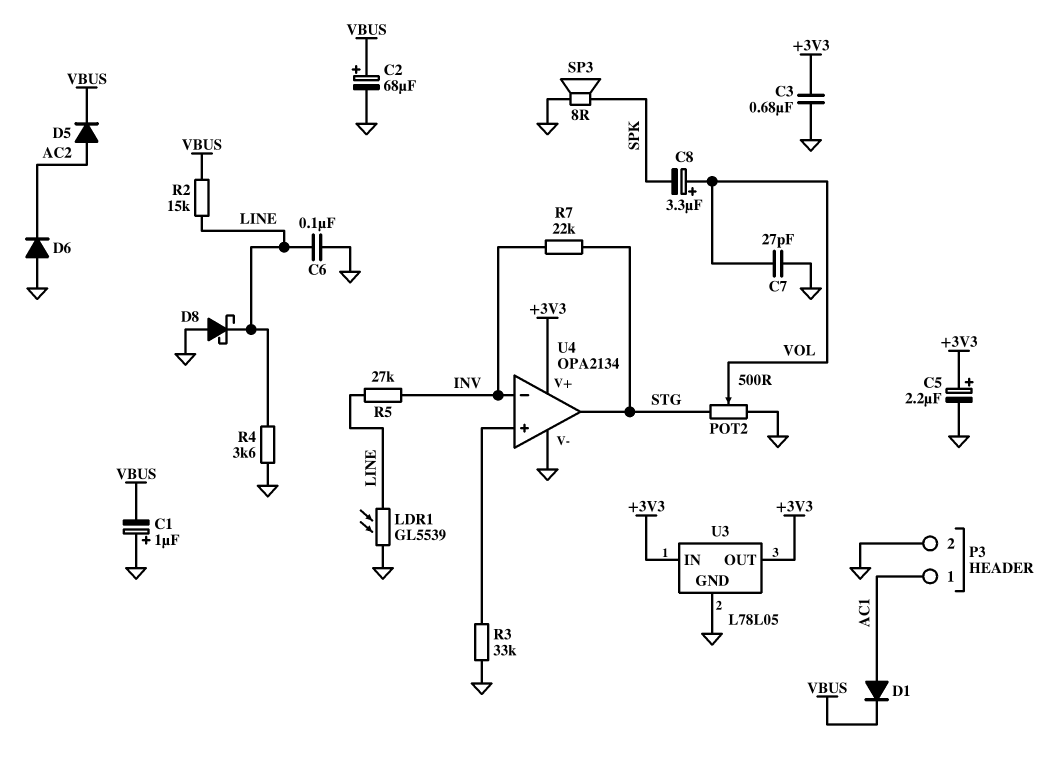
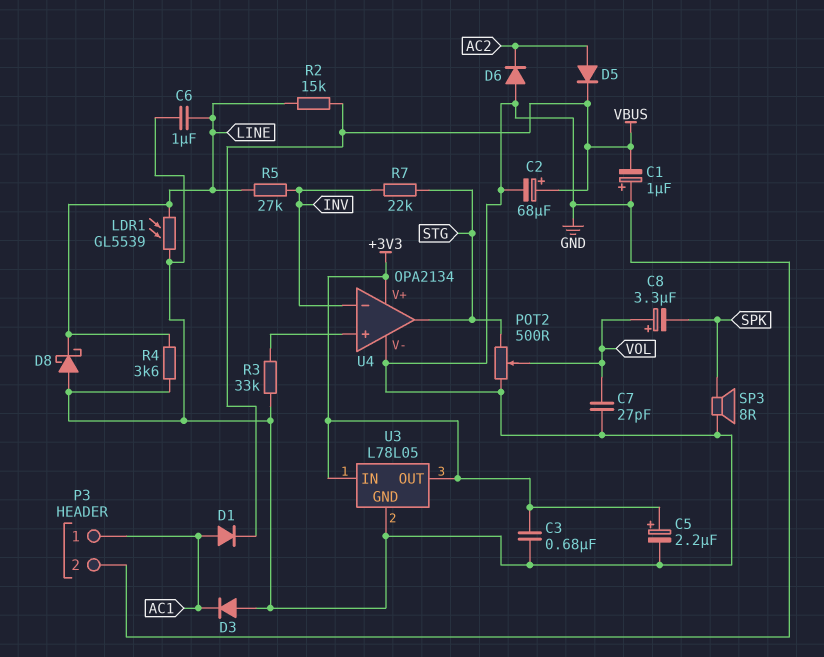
C6: 100nF (GND, LINE) -> 1uF (GND, LINE)
D3: none -> diode (A GND, K AC1)

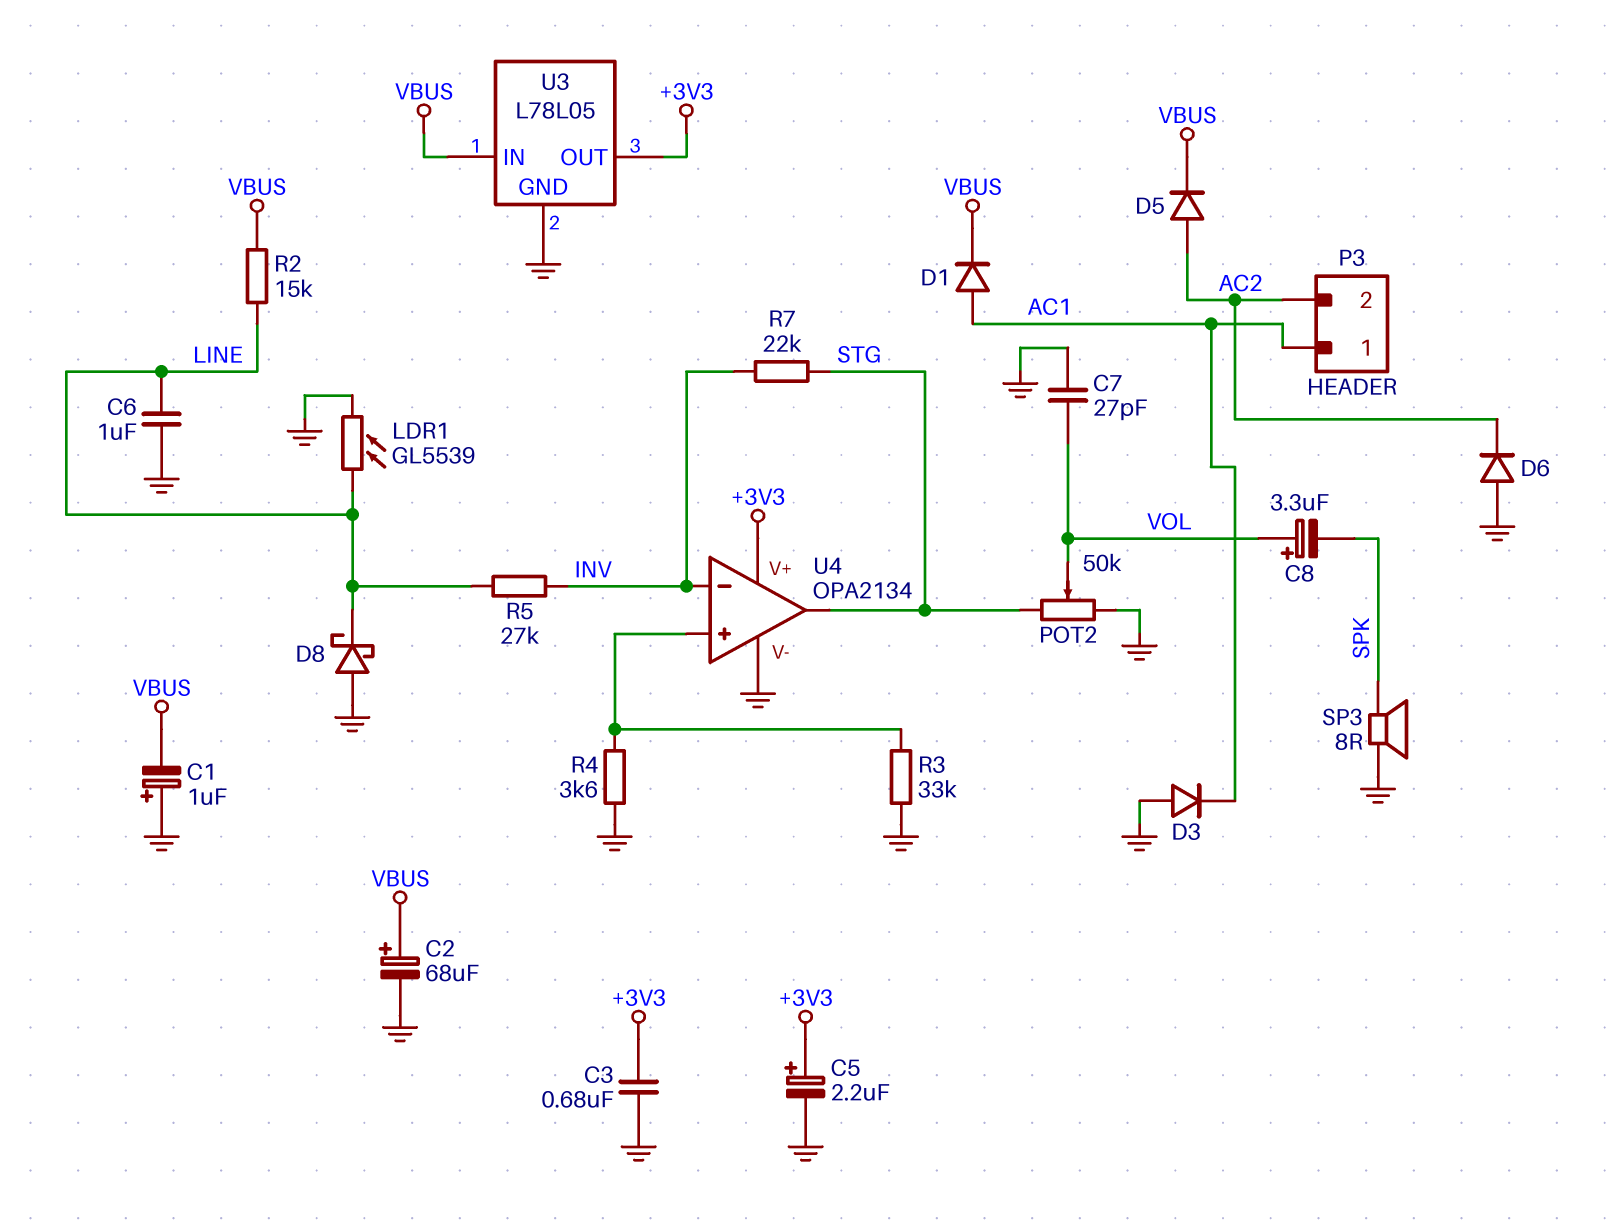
P3 pin 2: GND -> AC2
POT2: 500 (GND, STG, wiper VOL) -> 50k (GND, STG, wiper VOL)
R4: 3.6k (GND, LINE) -> 3.6k (GND, U4/in+)
U3 pin IN: +3V3 -> VBUS

